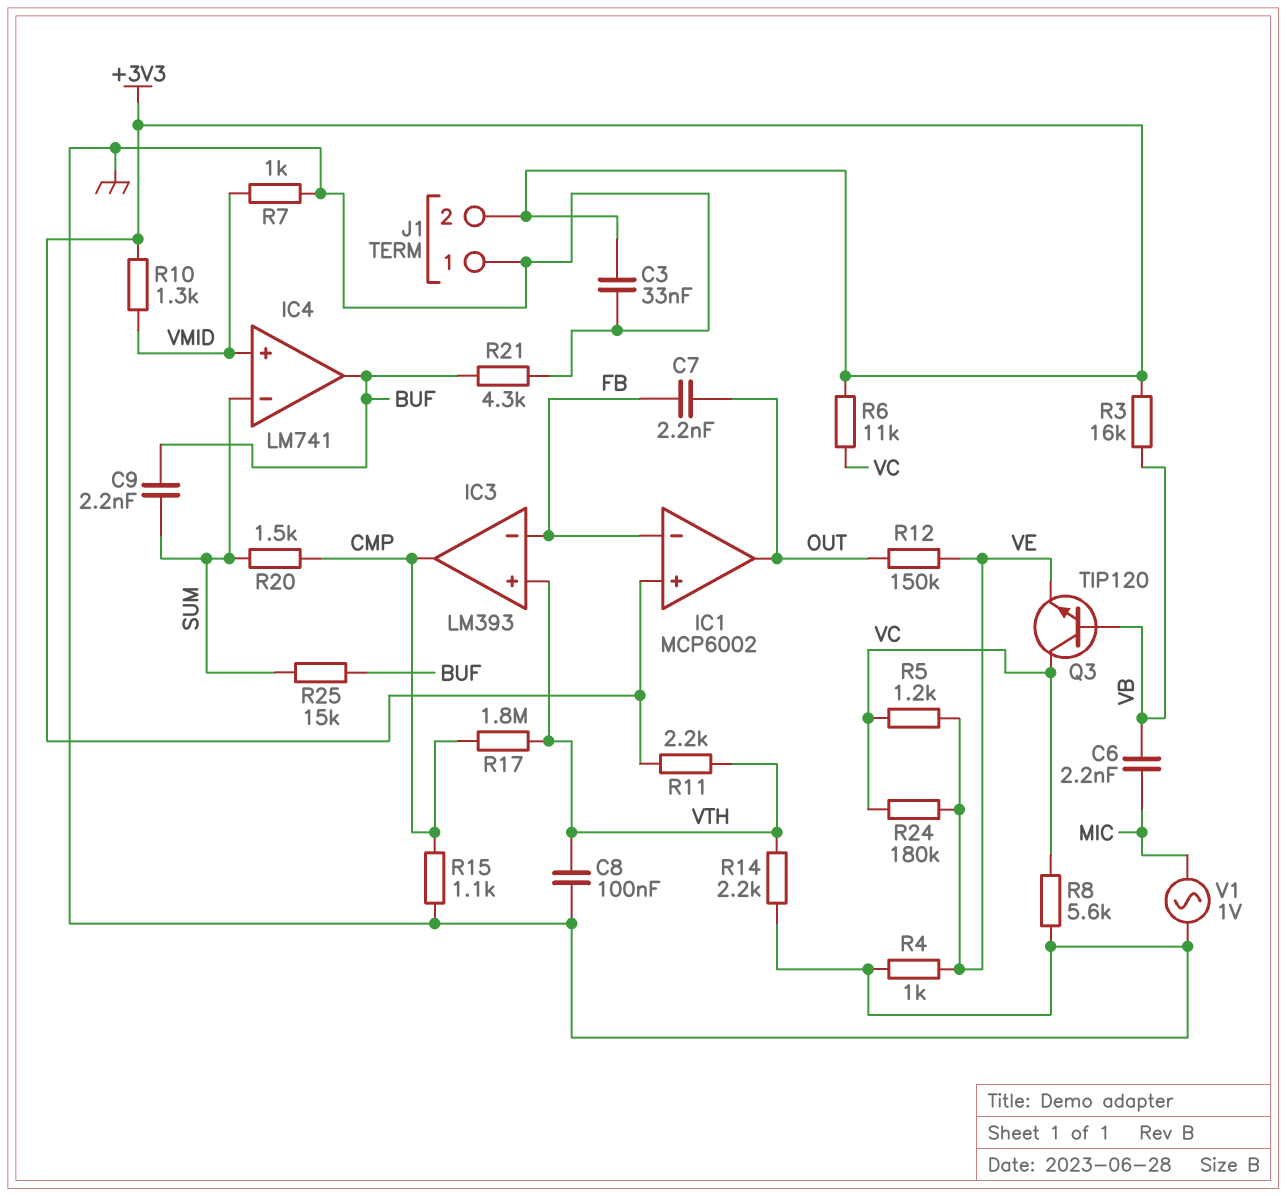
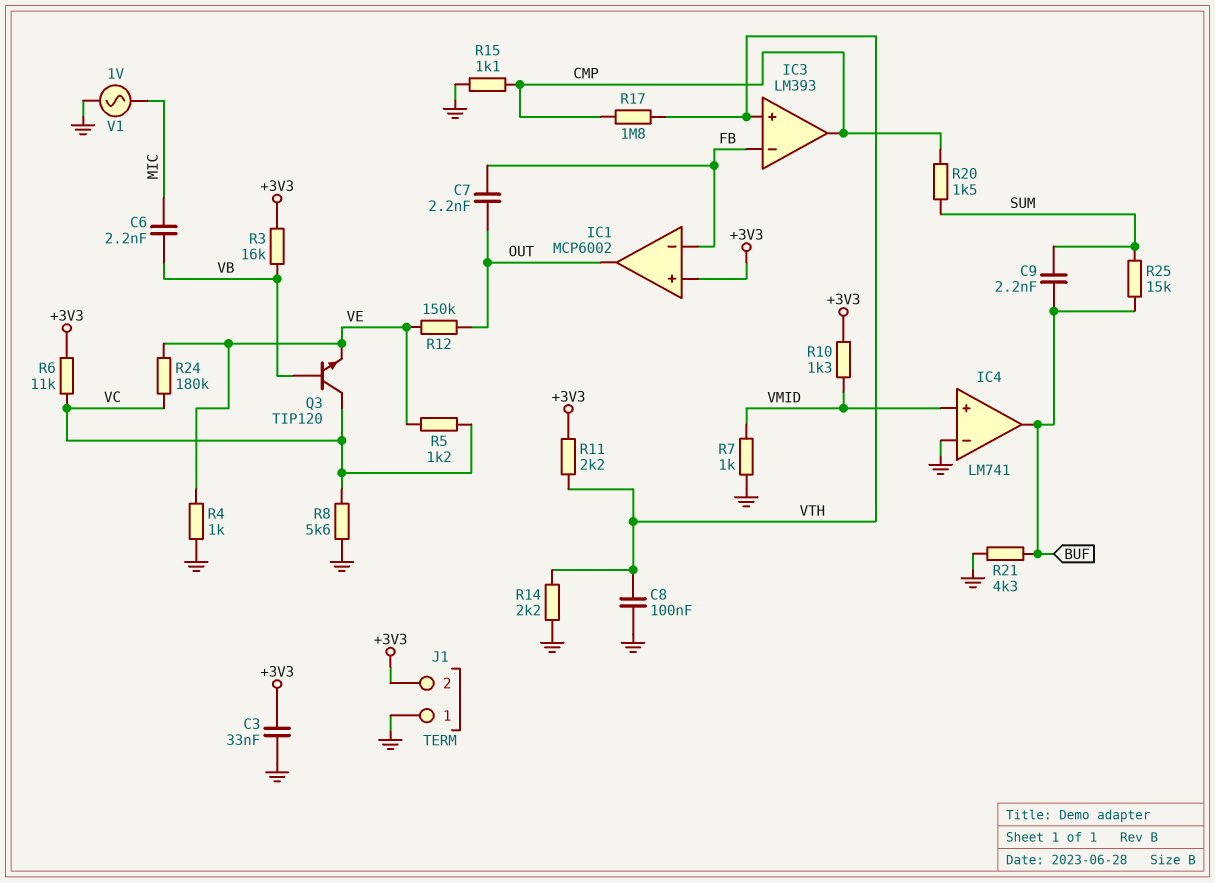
IC4 pin in-: SUM -> GND

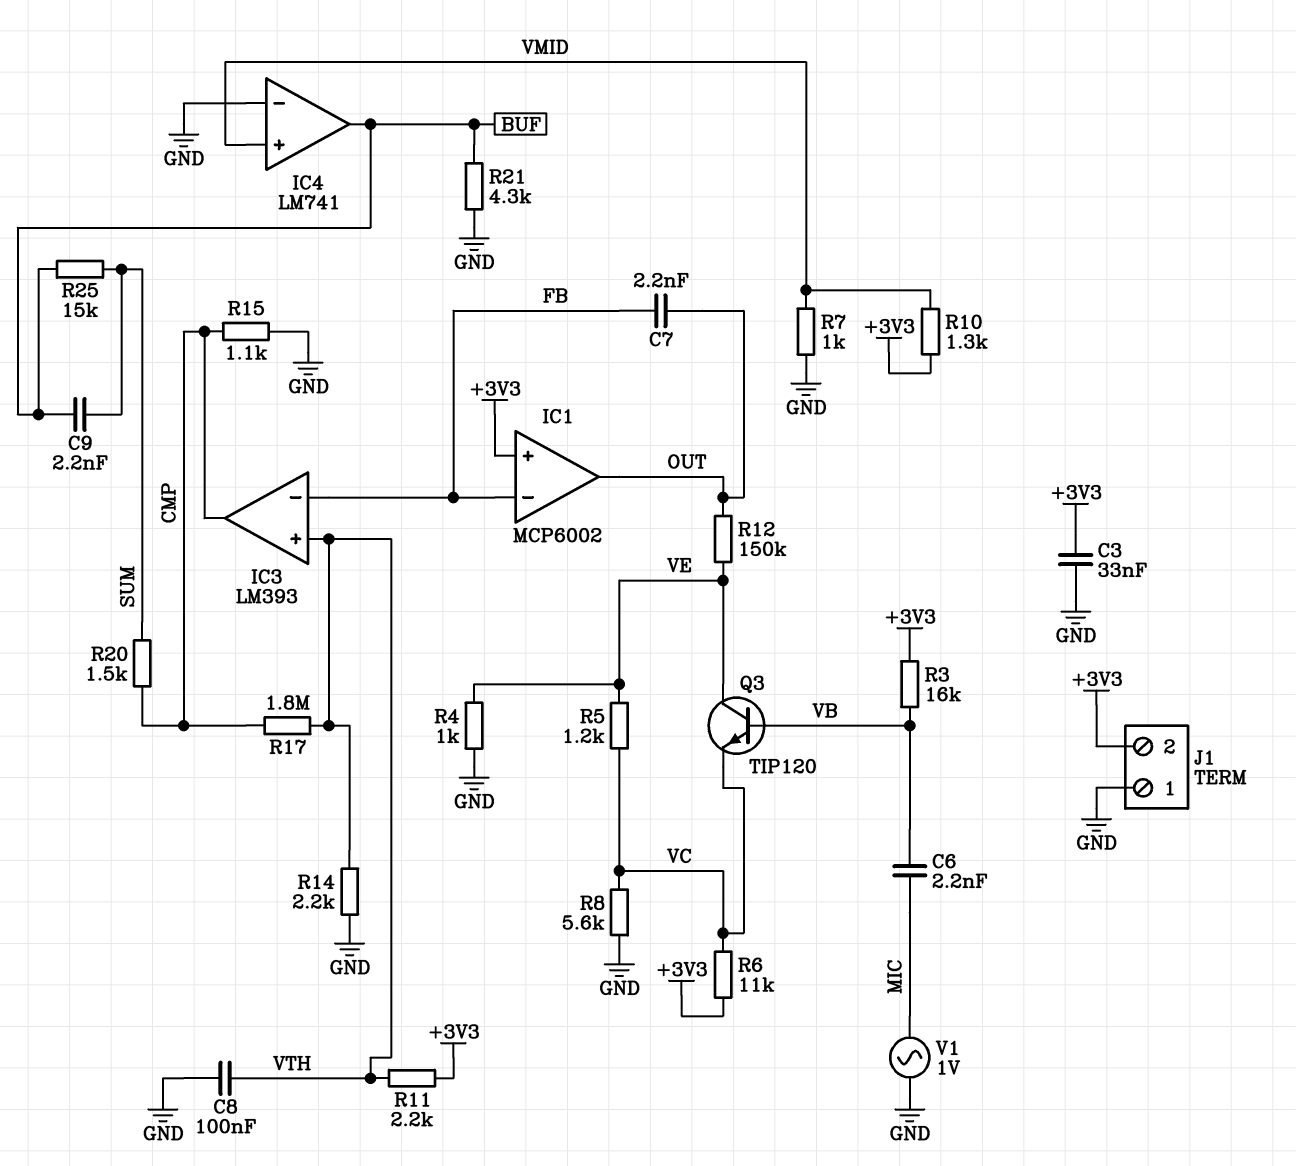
Q3: NPN TIP120 (B VB, C VC, E VE) -> NPN TIP120 (B VB, C VE, E VC)
R24: 180k (VC, VE) -> none

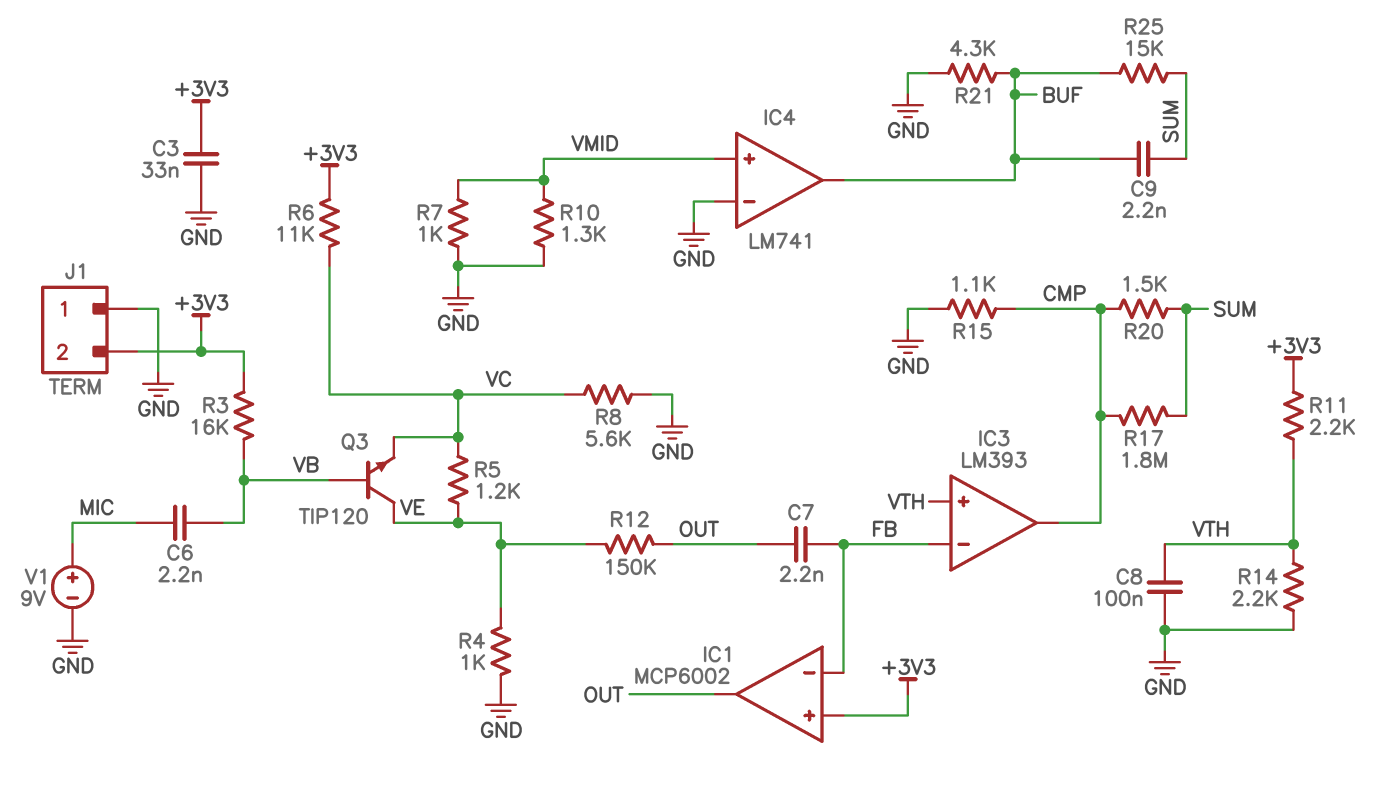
R10: 1.3k (+3V3, VMID) -> 1.3k (GND, VMID)
R17: 1.8M (CMP, VTH) -> 1.8M (CMP, SUM)
V1: AC 1V (GND, MIC) -> 9V (plus MIC, minus GND)

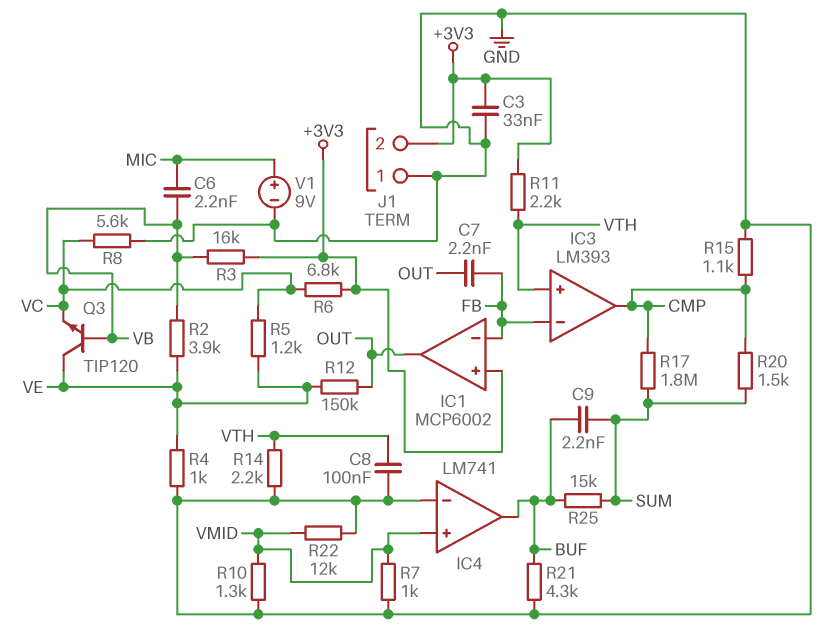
R2: none -> 3.9k (VB, VE)
R6: 11k (+3V3, VC) -> 6.8k (+3V3, VC)
R22: none -> 12k (GND, VMID)

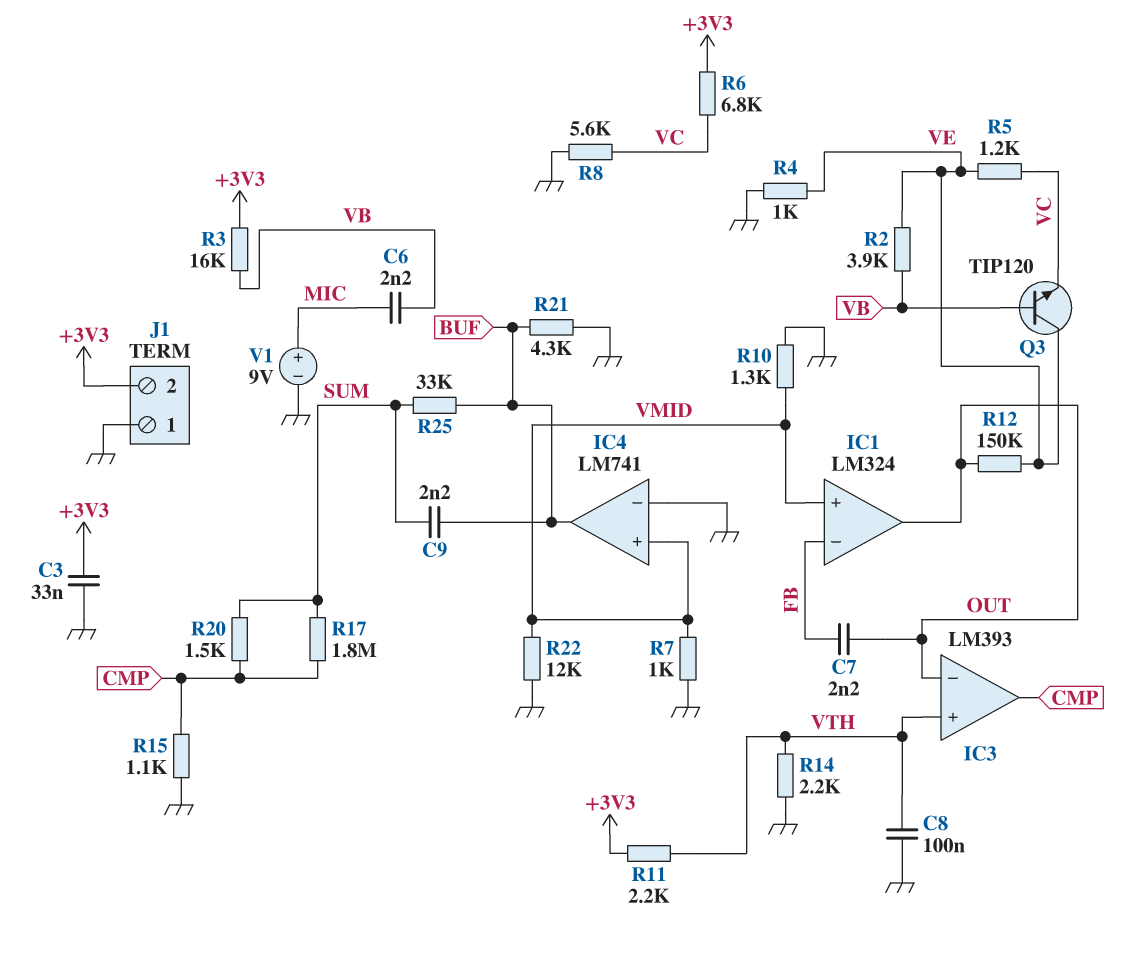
IC1: MCP6002 -> LM324
IC1 pin in+: +3V3 -> VMID
IC3 pin in-: FB -> OUT
R25: 15k (BUF, SUM) -> 33k (BUF, SUM)

